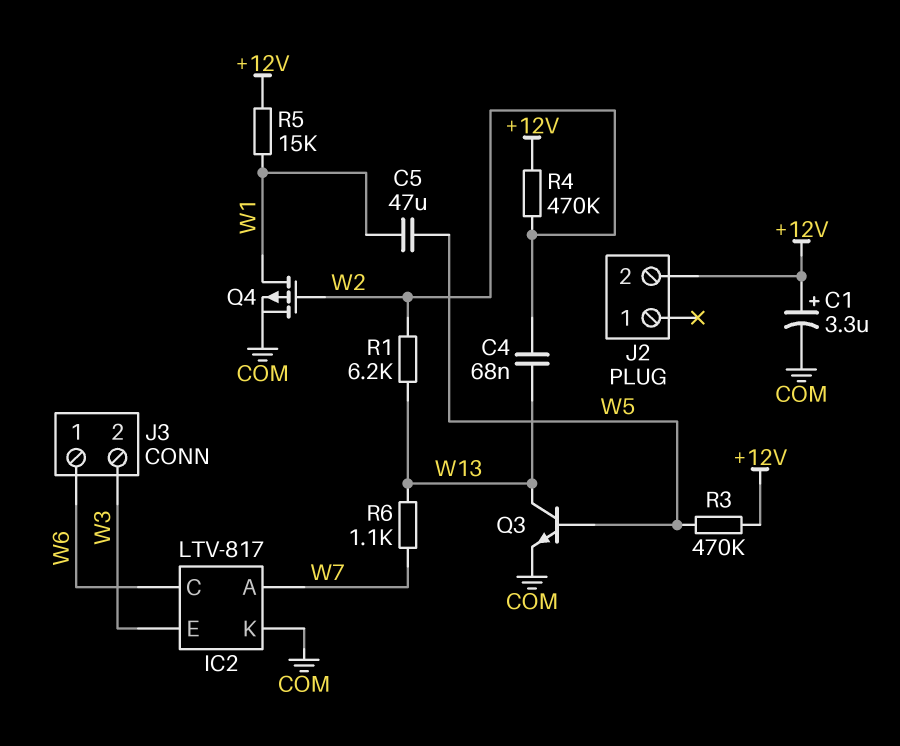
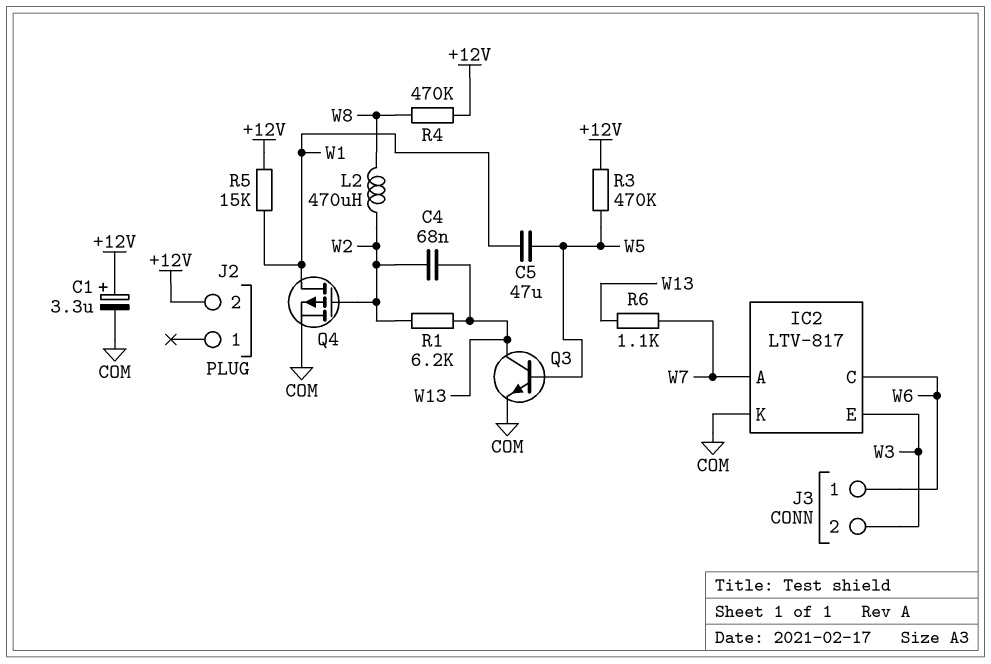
L2: none -> 470uH (W2, W8)
R4: 470k (+12V, W2) -> 470k (+12V, W8)

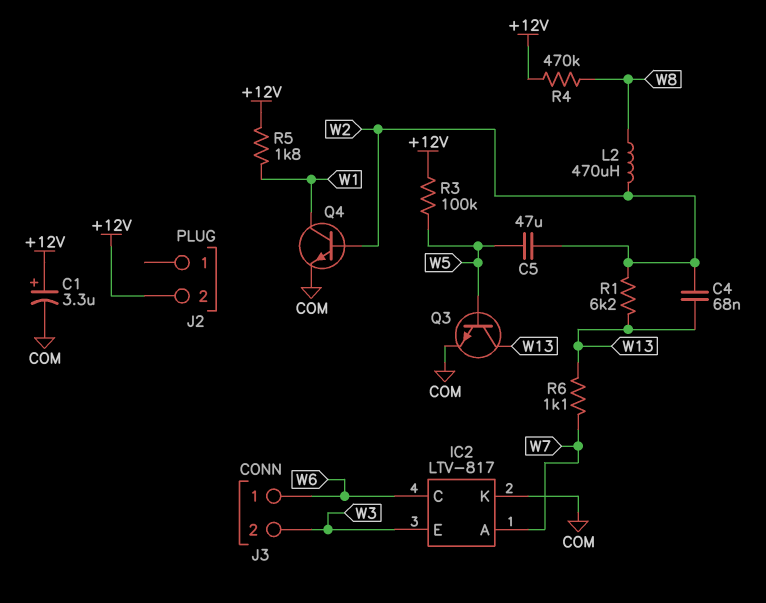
C5: 47uF (W1, W5) -> 47uF (W2, W5)
Q4: PMOS (G W2, D W1, S COM) -> NPN (B W2, C W1, E COM)
R3: 470k (+12V, W5) -> 100k (+12V, W5)
R5: 15k (+12V, W1) -> 1.8k (+12V, W1)

